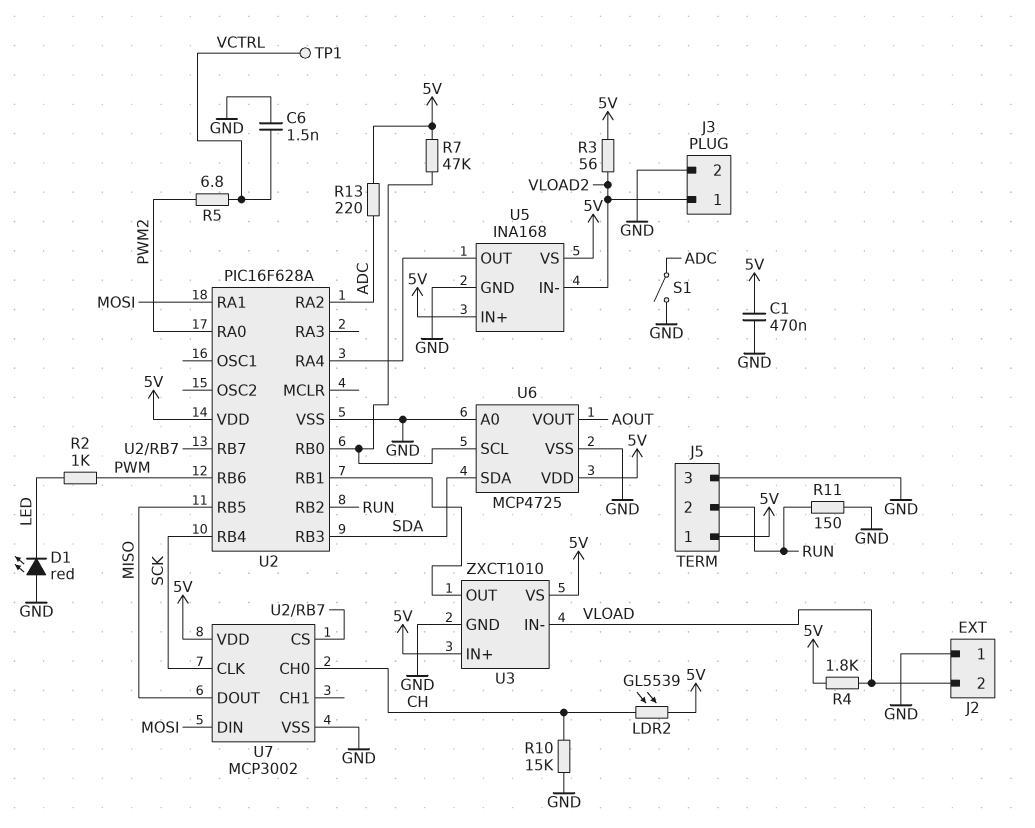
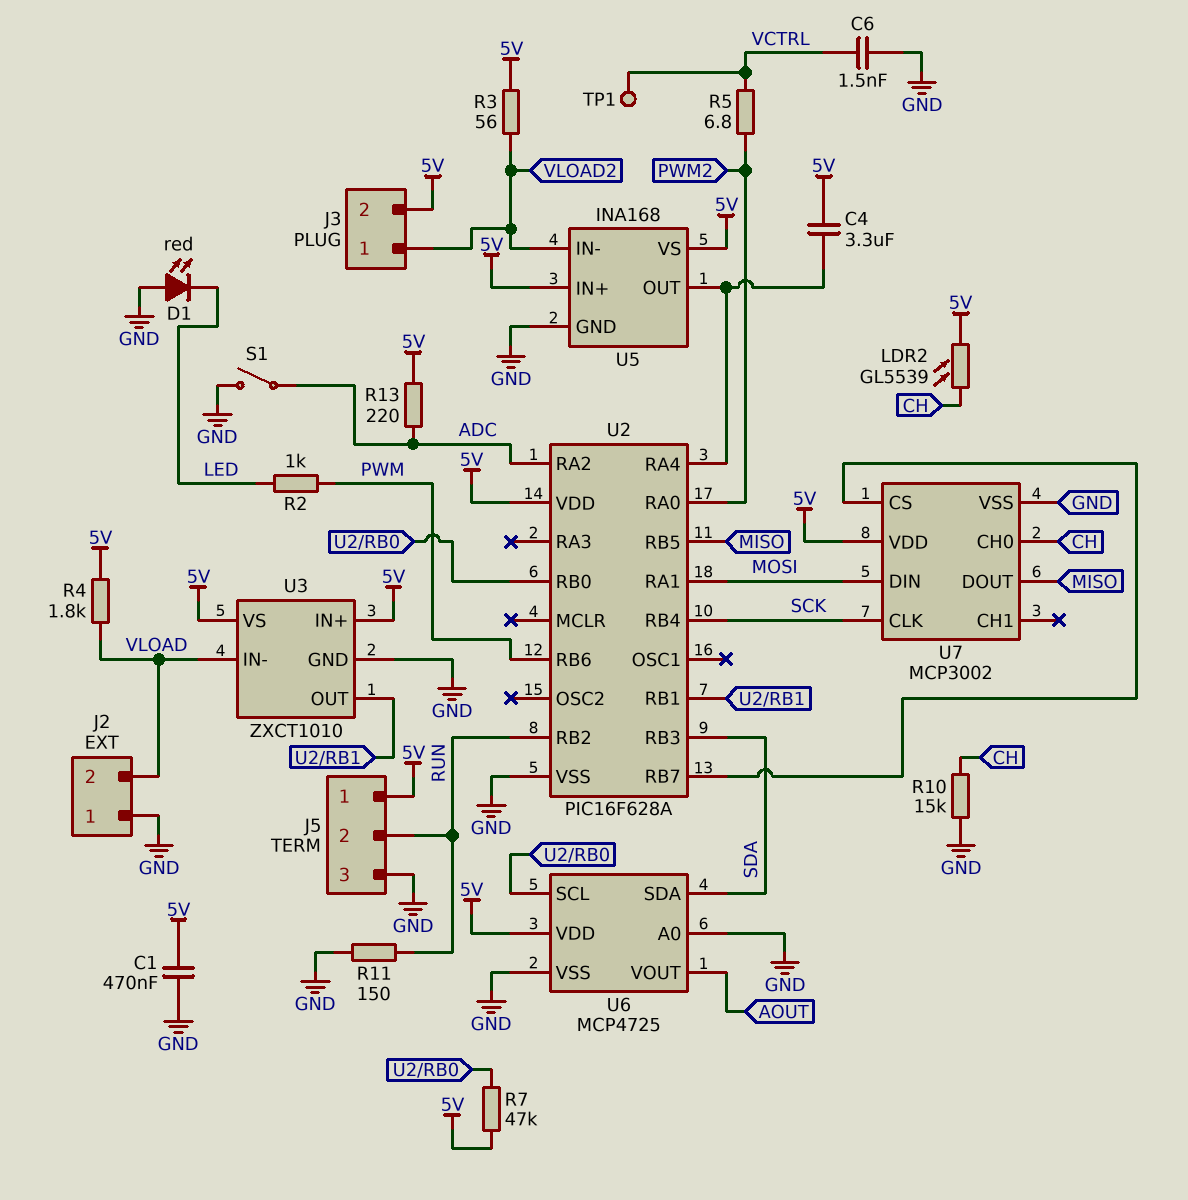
C4: none -> 3.3uF (5V, U2/RA4)
J3 pin 2: GND -> 5V

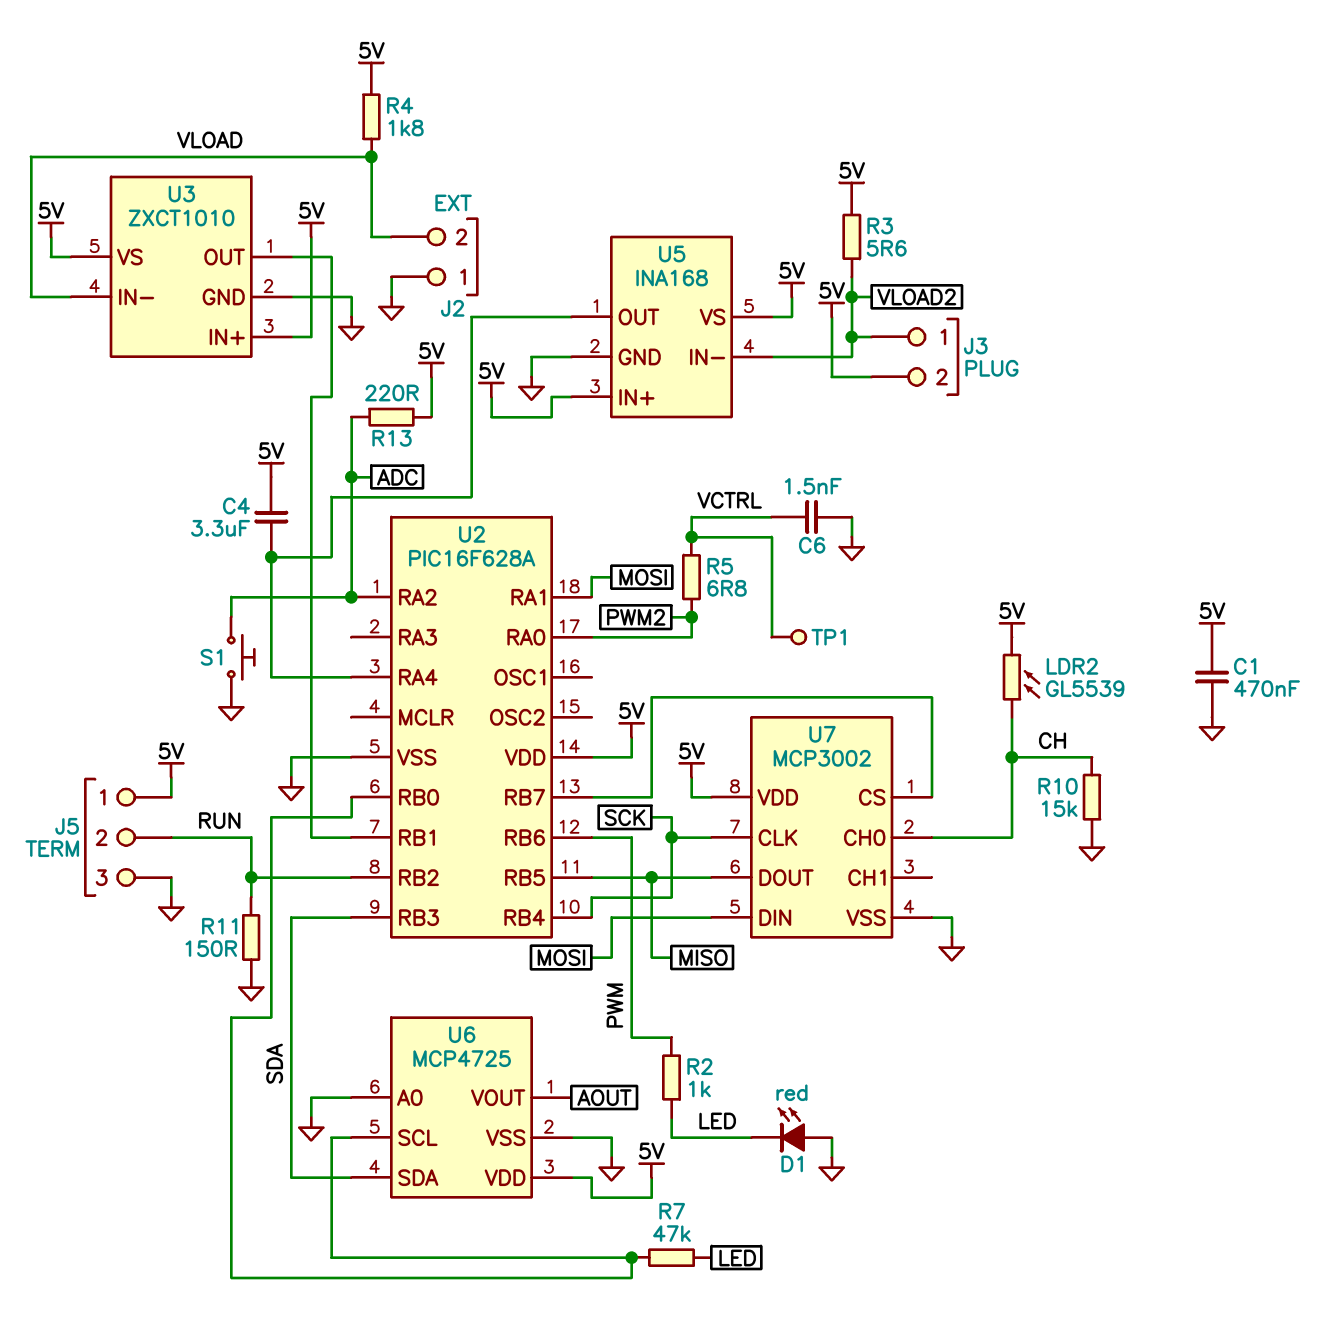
R3: 56 (5V, VLOAD2) -> 5.6 (5V, VLOAD2)
R7: 47k (5V, U2/RB0) -> 47k (LED, U2/RB0)
S1: switch (ADC, GND) -> button (ADC, GND)

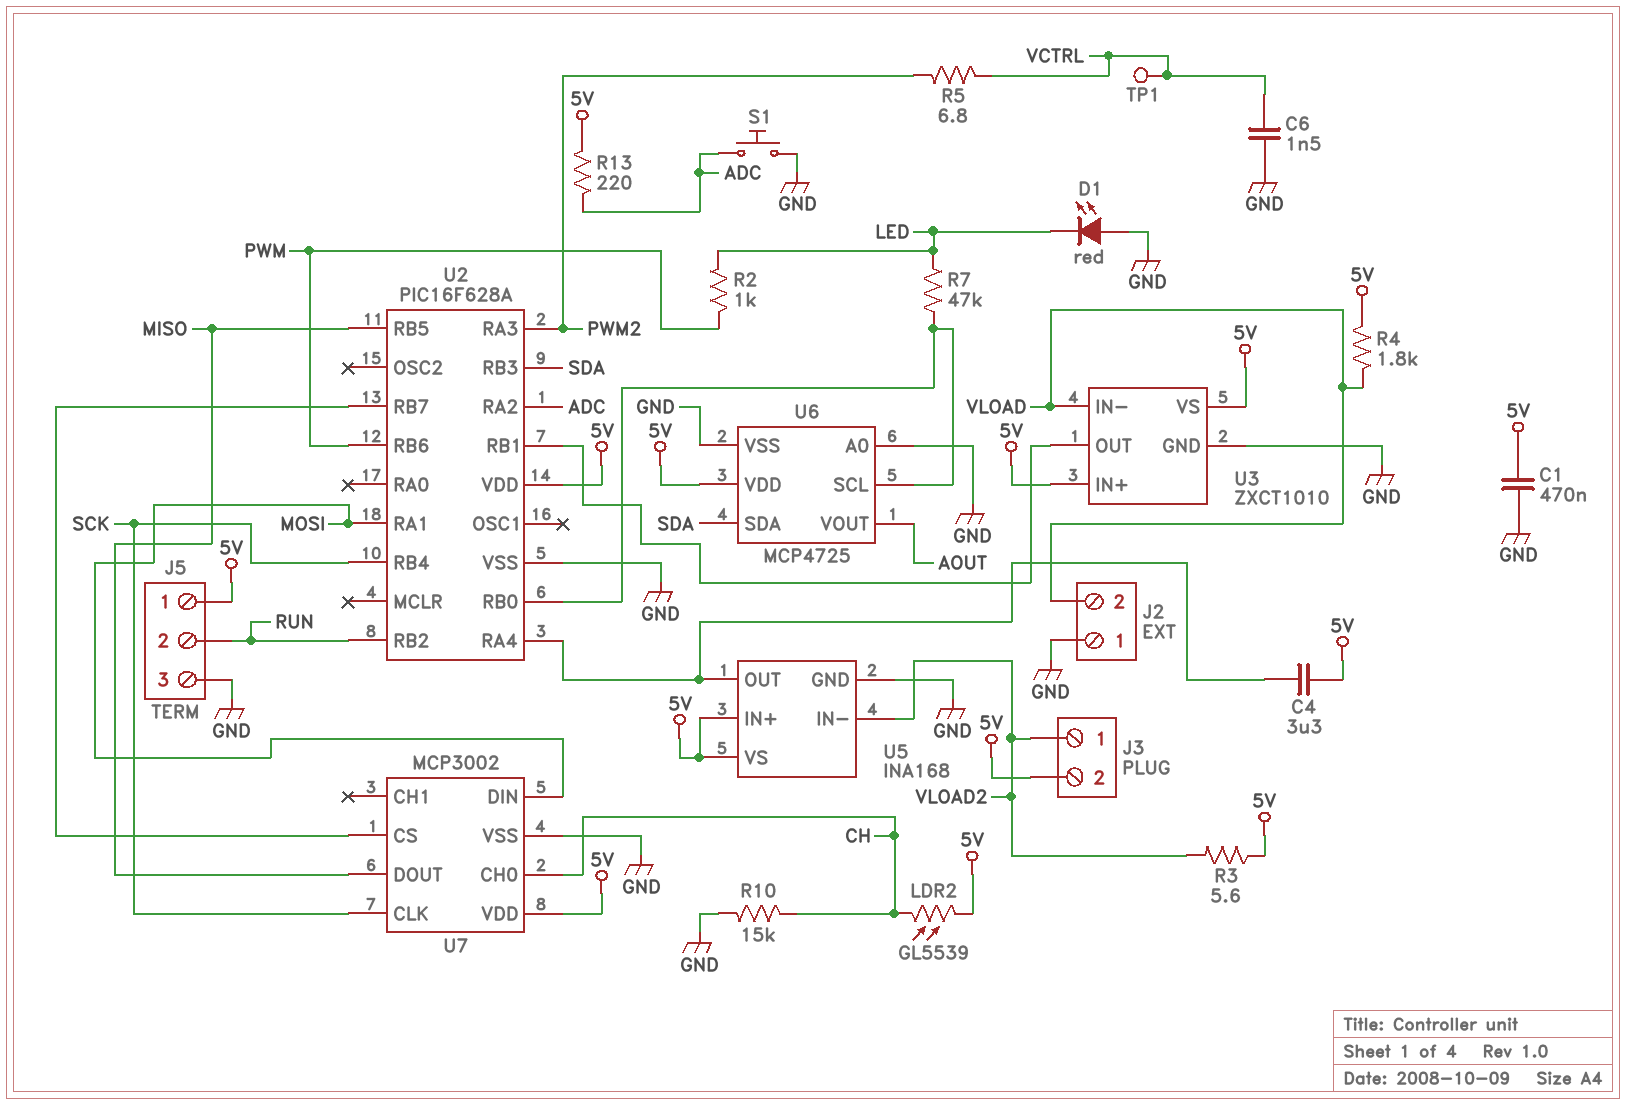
R11: 150 (GND, RUN) -> none
U2 pin RA0: PWM2 -> none
U2 pin RA3: none -> PWM2

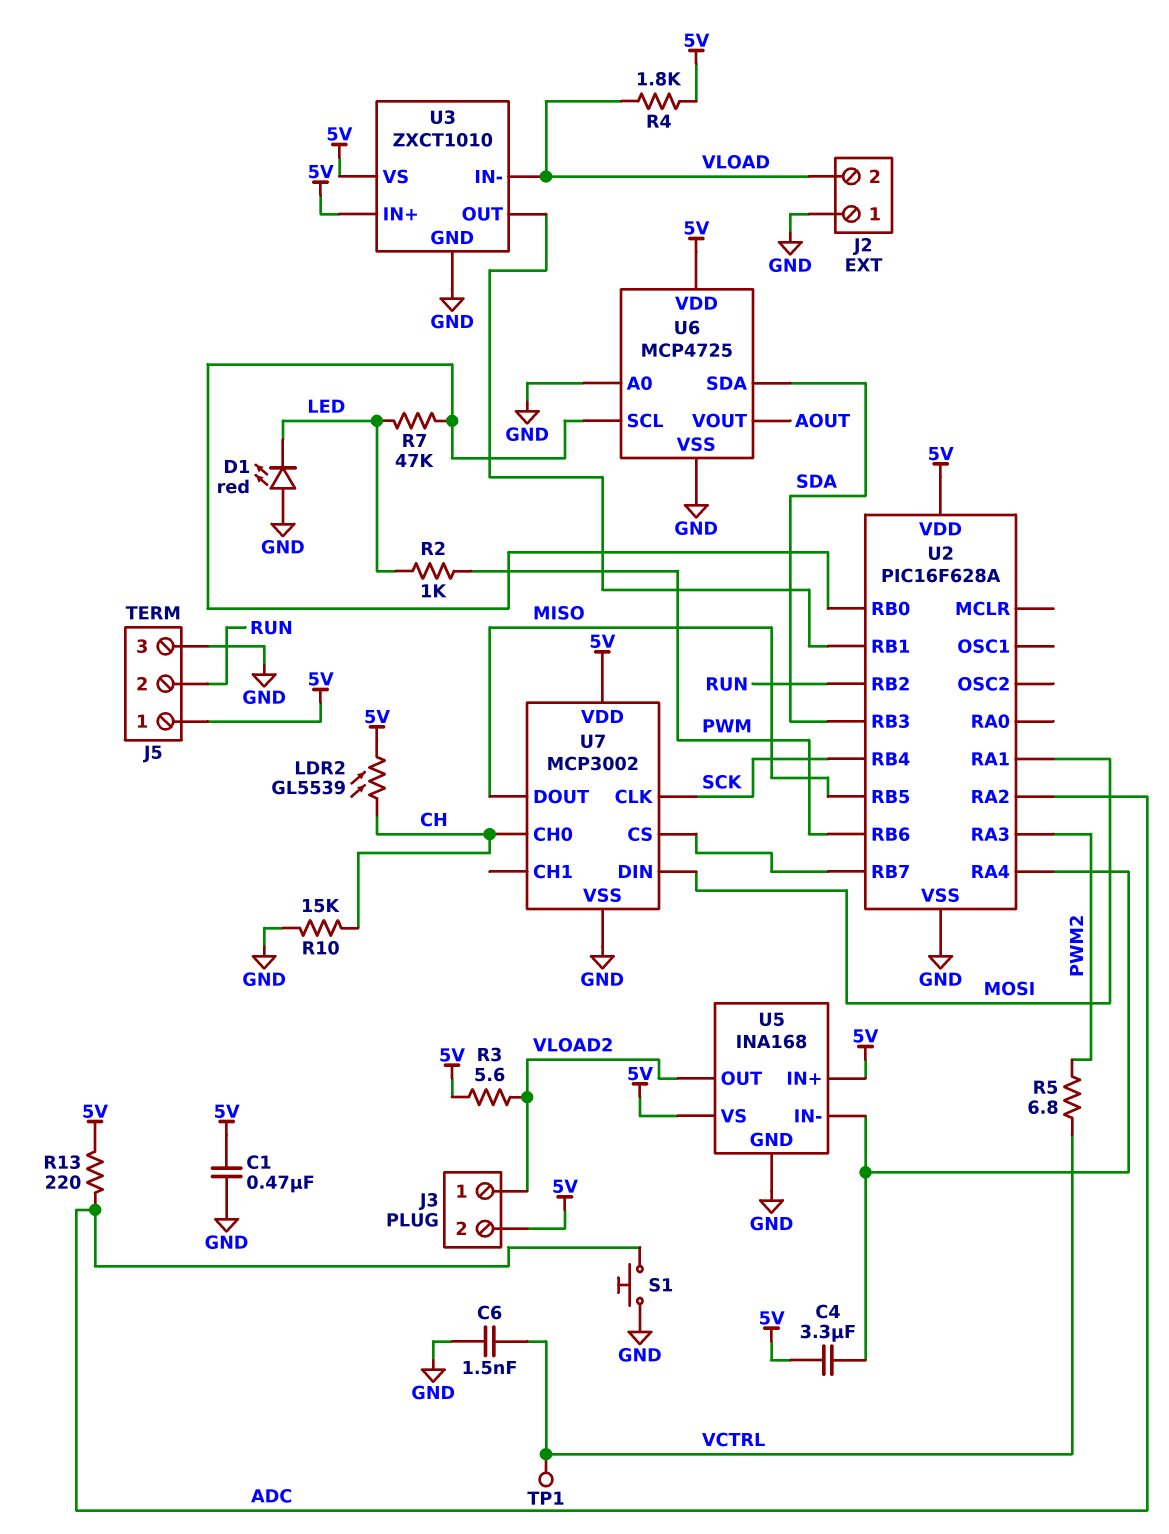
U5 pin IN-: VLOAD2 -> U2/RA4
U5 pin OUT: U2/RA4 -> VLOAD2

